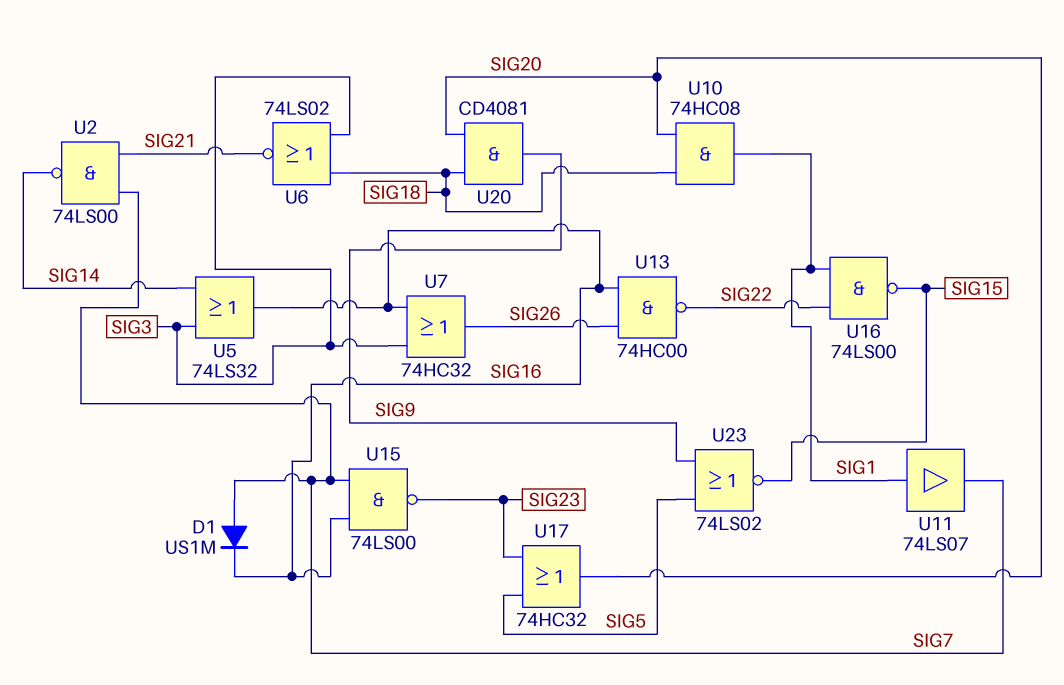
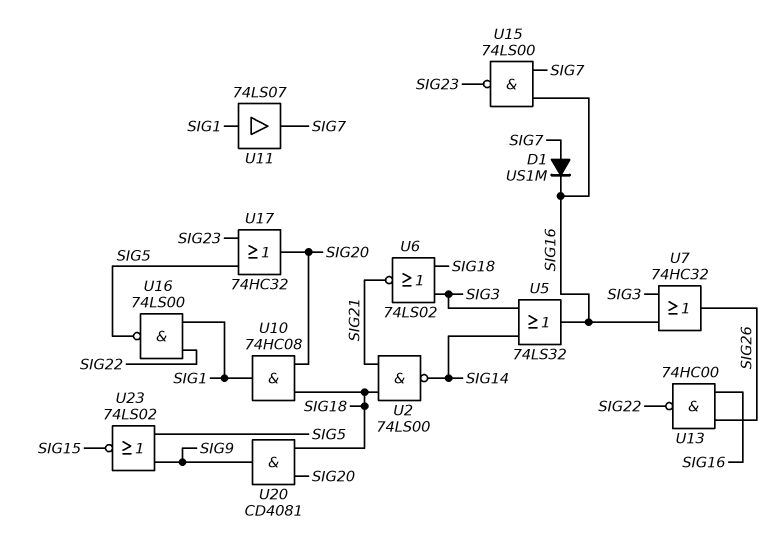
U2: NAND 74LS00 (in SIG7, in SIG21, out SIG14) -> NAND 74LS00 (in SIG18, in SIG21, out SIG14)
U16: NAND 74LS00 (in SIG1, in SIG22, out SIG15) -> NAND 74LS00 (in SIG1, in SIG22, out SIG5)

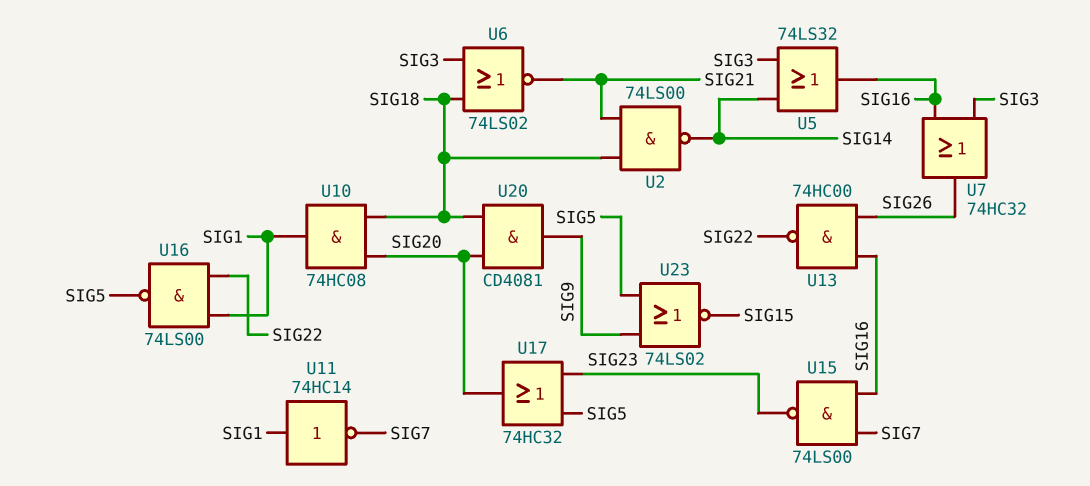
D1: diode US1M (A SIG7, K SIG16) -> none
U11: buffer 74LS07 (in SIG1, out SIG7) -> NOT 74HC14 (in SIG1, out SIG7)

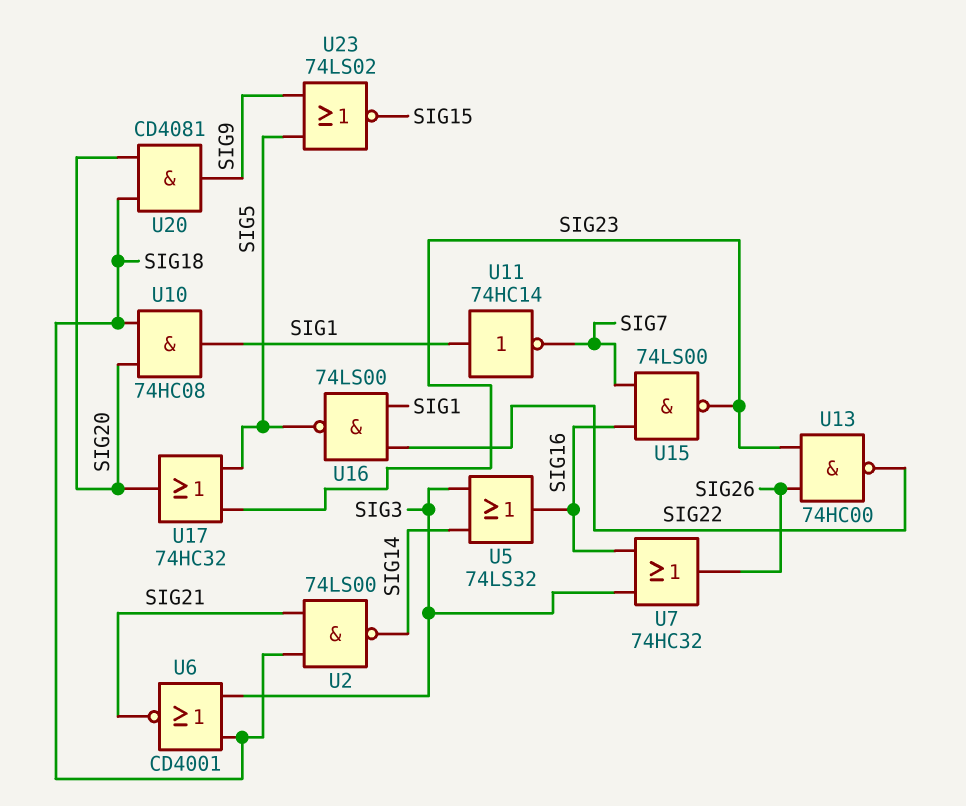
U6: NOR 74LS02 (in SIG3, in SIG18, out SIG21) -> NOR CD4001 (in SIG3, in SIG18, out SIG21)
U13: NAND 74HC00 (in SIG16, in SIG26, out SIG22) -> NAND 74HC00 (in SIG23, in SIG26, out SIG22)

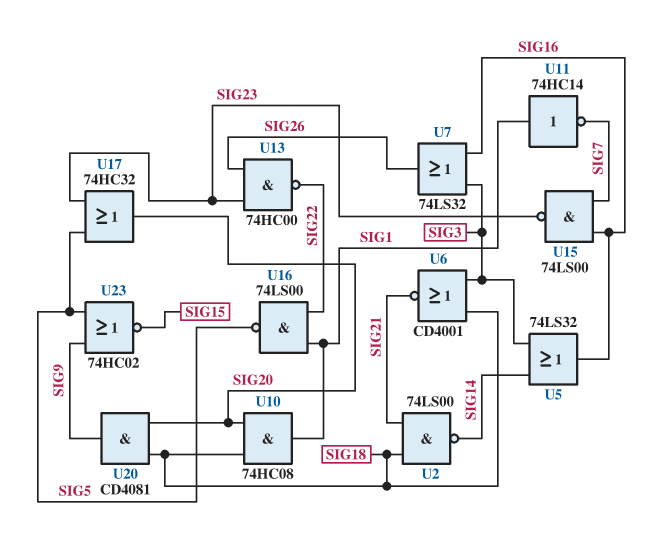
U7: OR 74HC32 (in SIG3, in SIG16, out SIG26) -> OR 74LS32 (in SIG3, in SIG16, out SIG26)
U23: NOR 74LS02 (in SIG5, in SIG9, out SIG15) -> NOR 74HC02 (in SIG5, in SIG9, out SIG15)

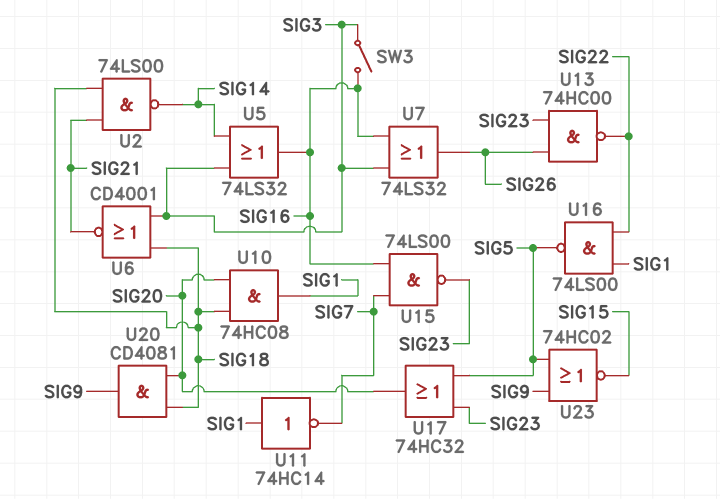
SW3: none -> switch (SIG3, SIG16)

